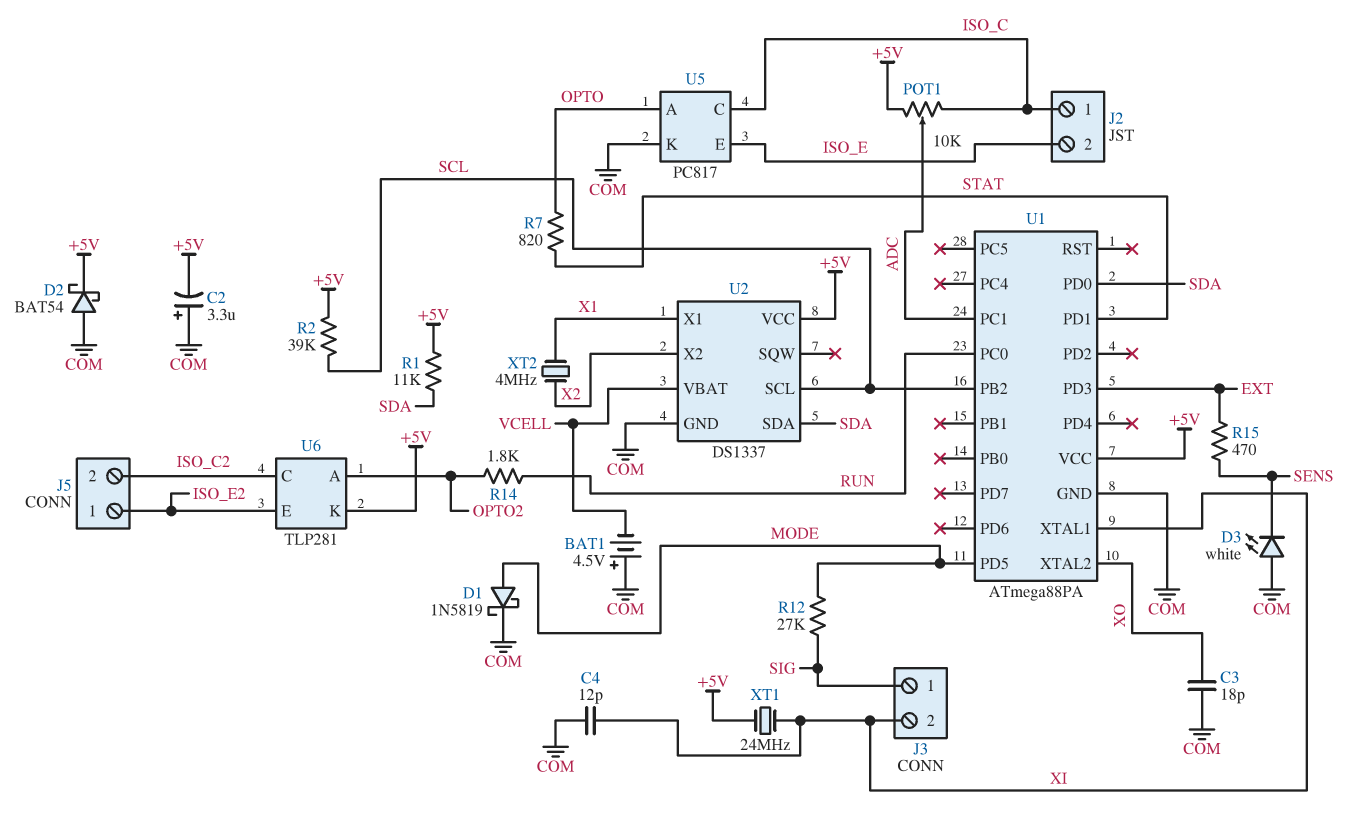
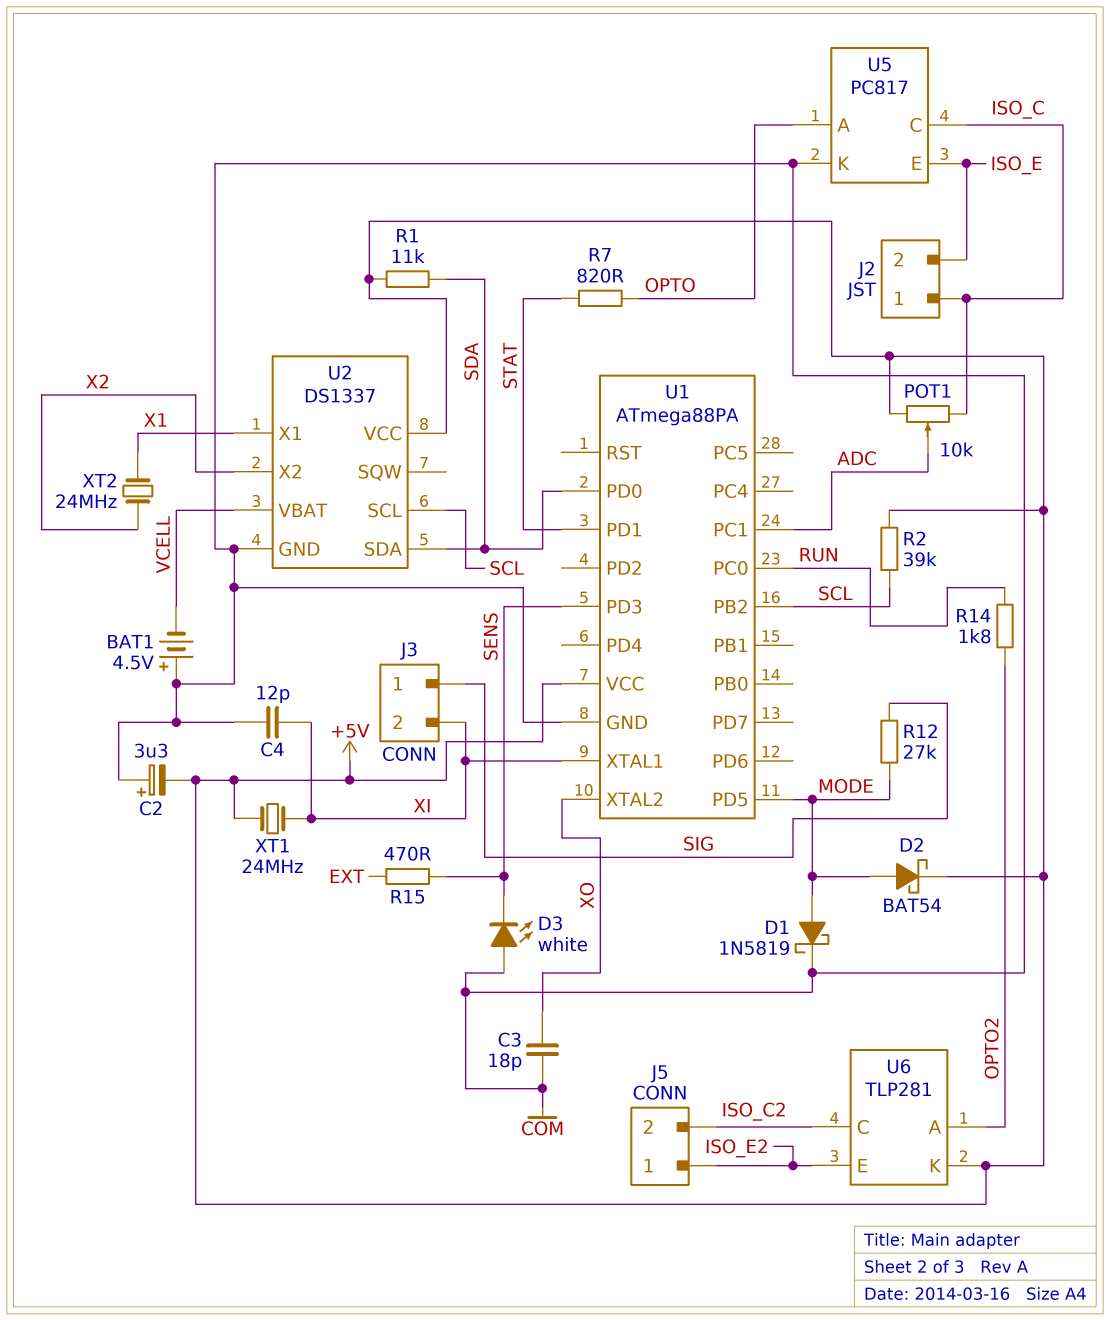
D2: schottky BAT54 (A COM, K +5V) -> schottky BAT54 (A MODE, K +5V)
U1 pin PD3: EXT -> SENS
XT2: 4MHz (X1, X2) -> 24MHz (X1, X2)

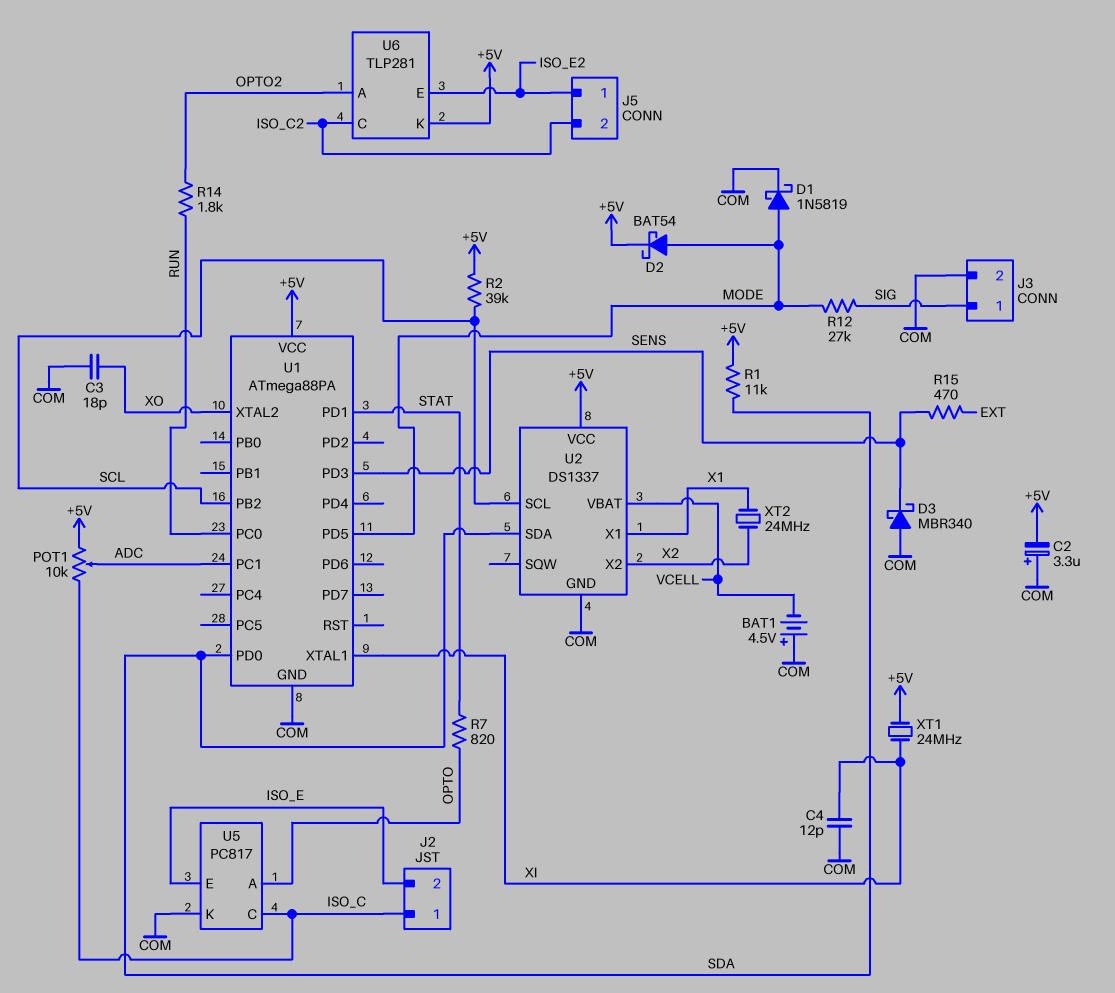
D3: LED white (A COM, K SENS) -> schottky MBR340 (A COM, K SENS)
J3 pin 2: XI -> COM

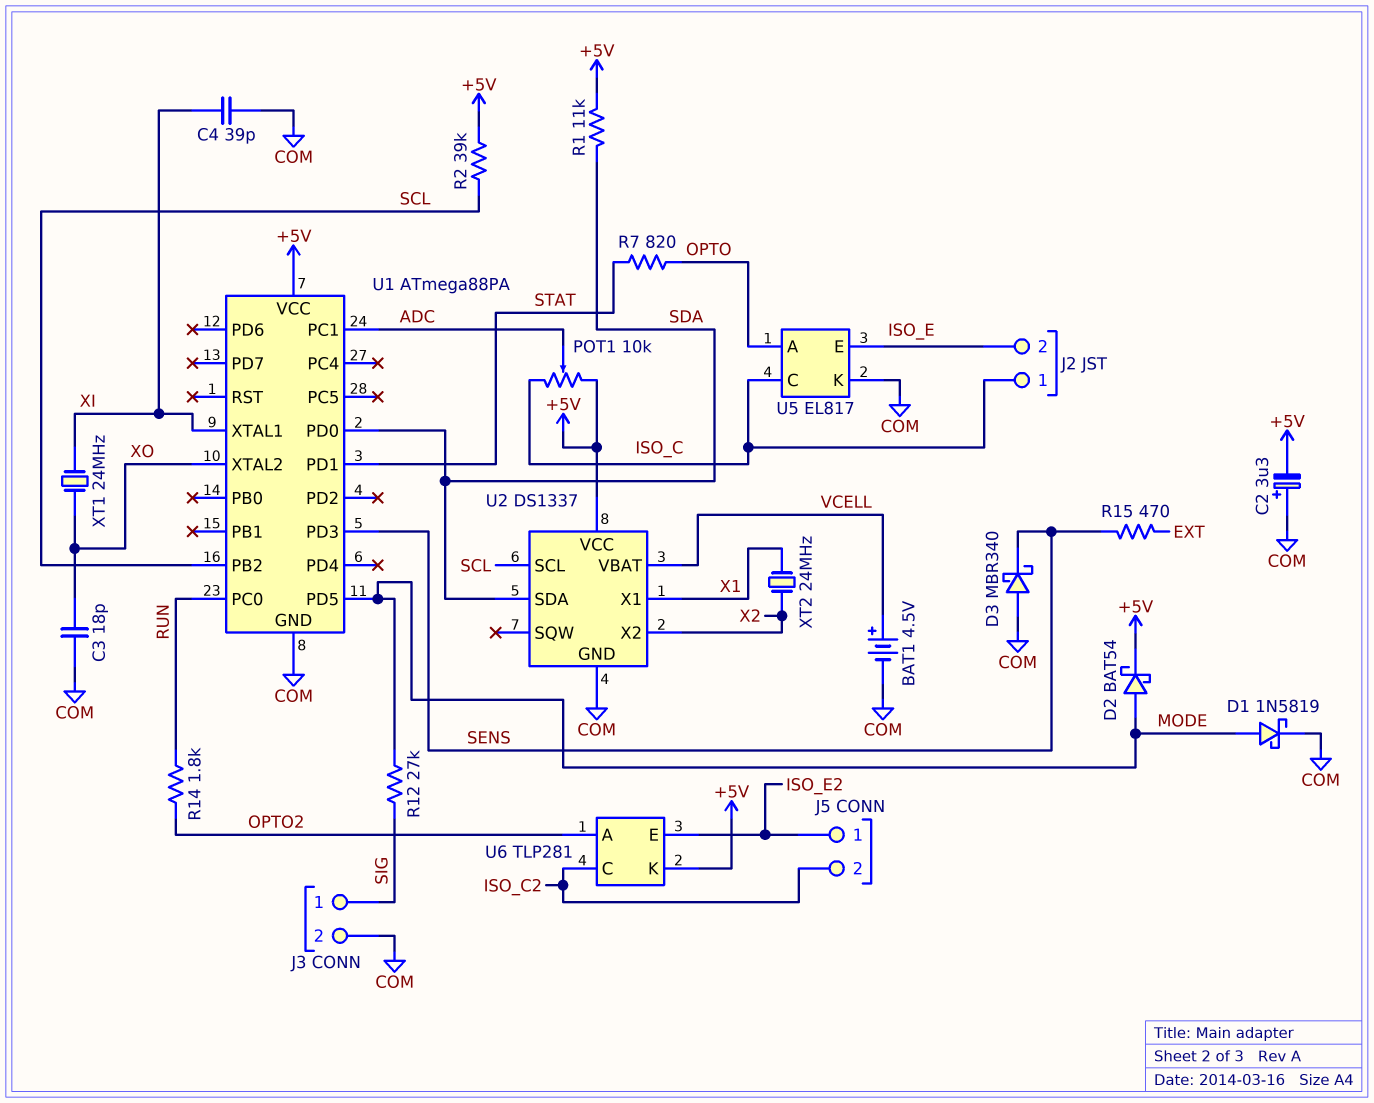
BAT1: 4.5V (plus COM, minus VCELL) -> 4.5V (plus VCELL, minus COM)
C4: 12pF (COM, XI) -> 39pF (COM, XI)
U5: PC817 -> EL817
XT1: 24MHz (+5V, XI) -> 24MHz (XI, XO)

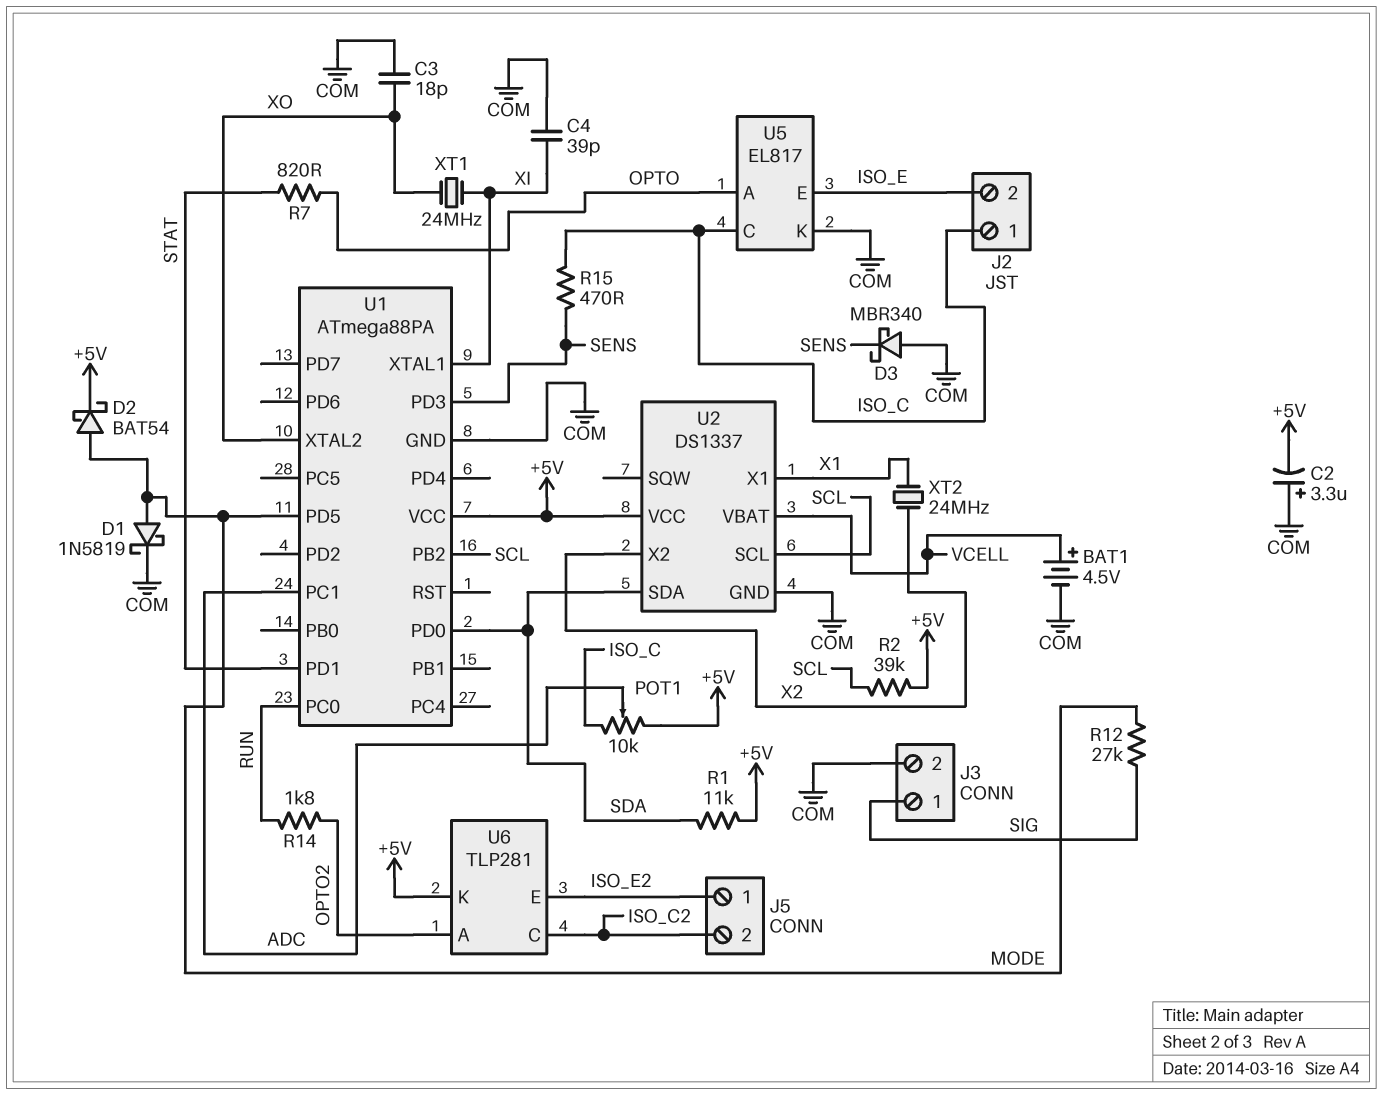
R15: 470 (EXT, SENS) -> 470 (ISO_C, SENS)

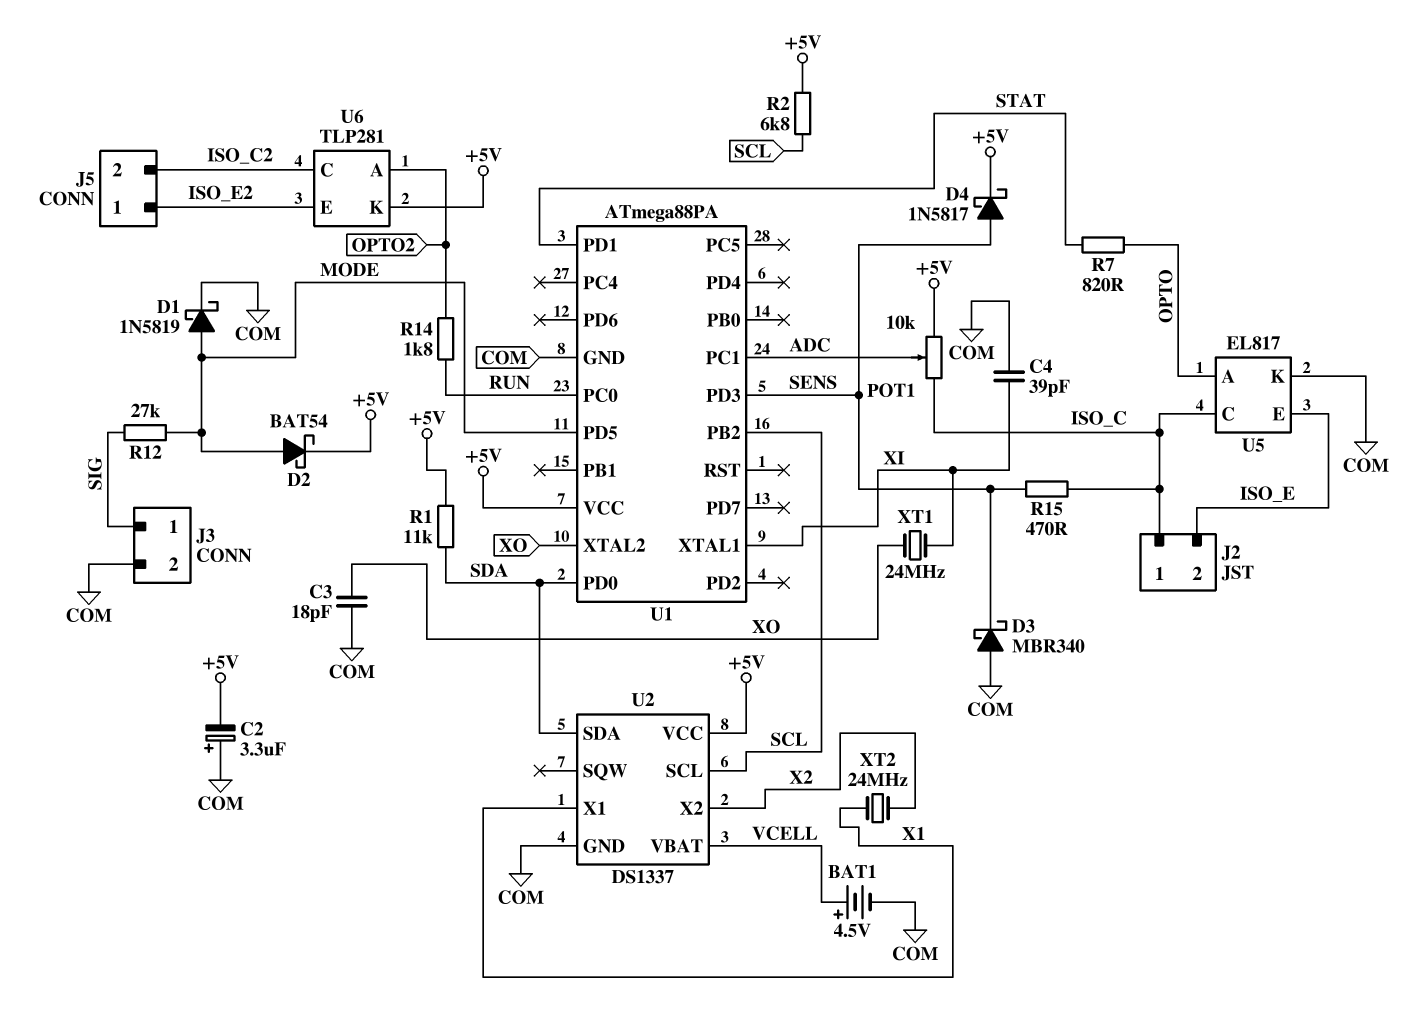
D4: none -> schottky 1N5817 (A SENS, K +5V)
R2: 39k (+5V, SCL) -> 6.8k (+5V, SCL)

